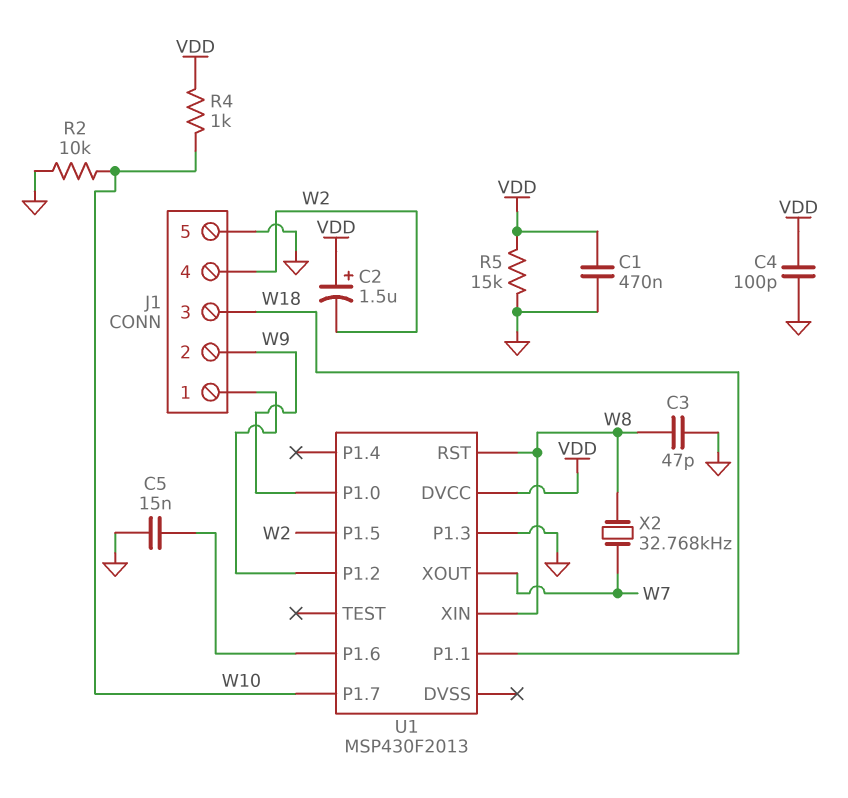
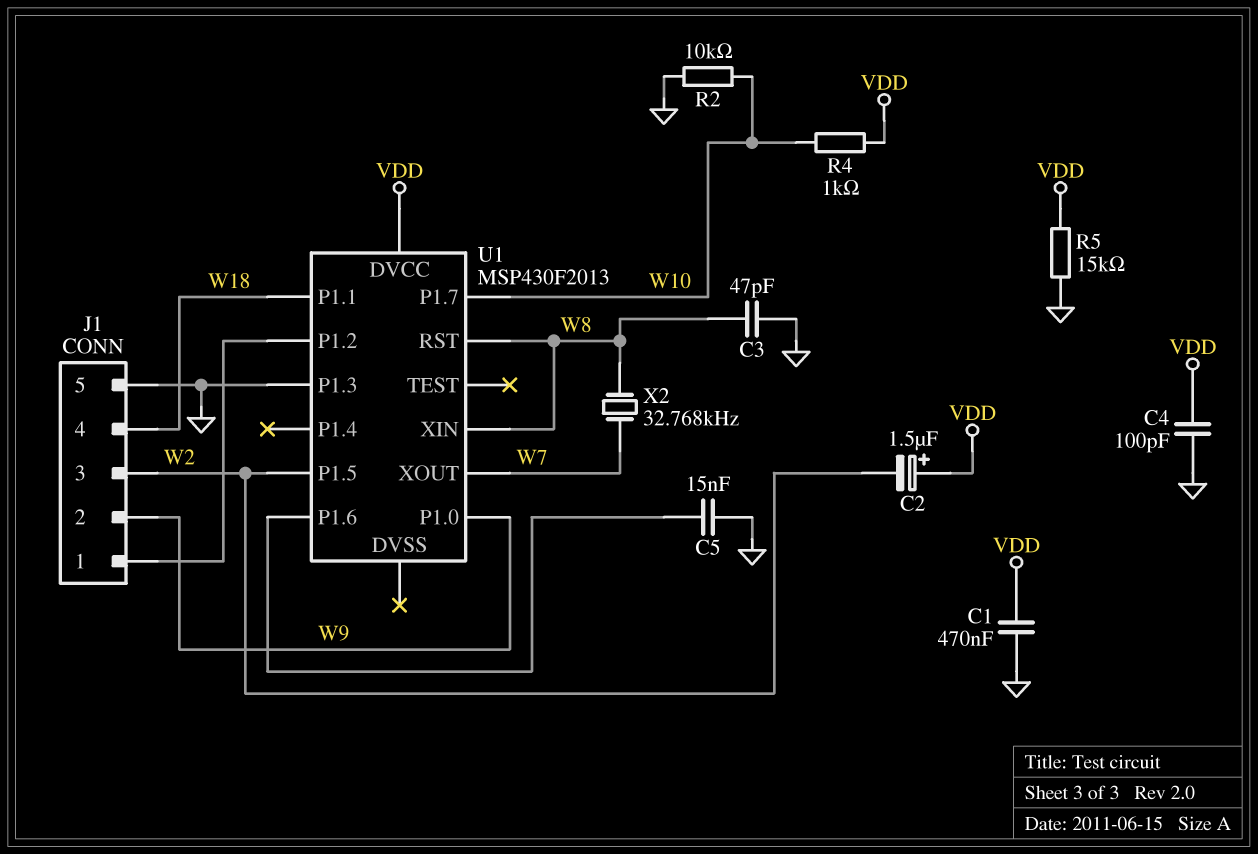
J1 pin 3: W18 -> W2
J1 pin 4: W2 -> W18

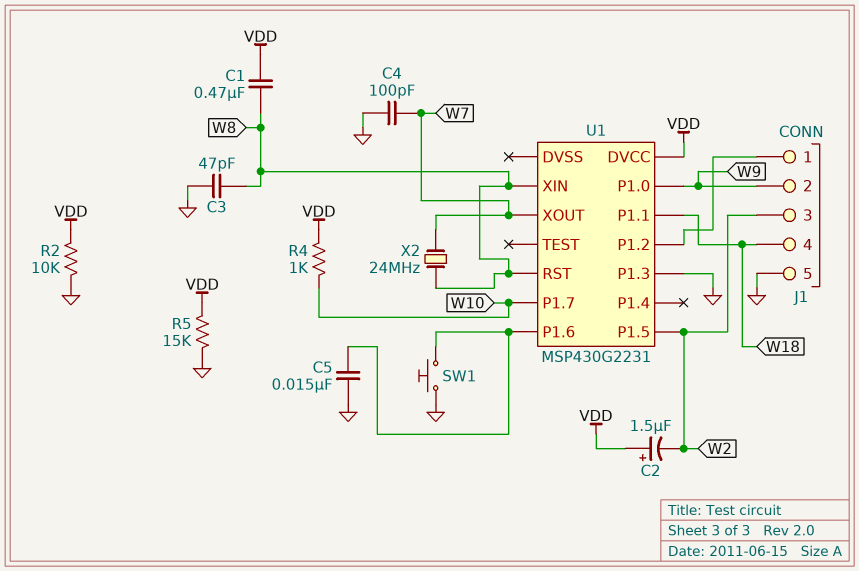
C1: 470nF (GND, VDD) -> 470nF (VDD, W8)
C4: 100pF (GND, VDD) -> 100pF (GND, W7)
R2: 10k (GND, W10) -> 10k (GND, VDD)
SW1: none -> button (GND, U1/P1.6)
U1: MSP430F2013 -> MSP430G2231
X2: 32.768kHz (W7, W8) -> 24MHz (W7, W8)

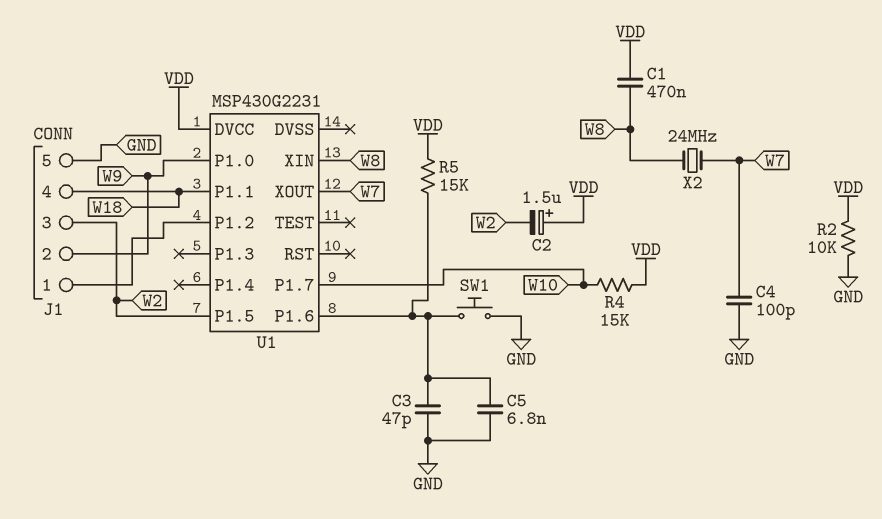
C3: 47pF (GND, W8) -> 47pF (GND, U1/P1.6)
C5: 15nF (GND, U1/P1.6) -> 6.8nF (GND, U1/P1.6)
R4: 1k (VDD, W10) -> 15k (VDD, W10)
R5: 15k (GND, VDD) -> 15k (U1/P1.6, VDD)
U1 pin P1.3: GND -> none
U1 pin RST: W8 -> none

